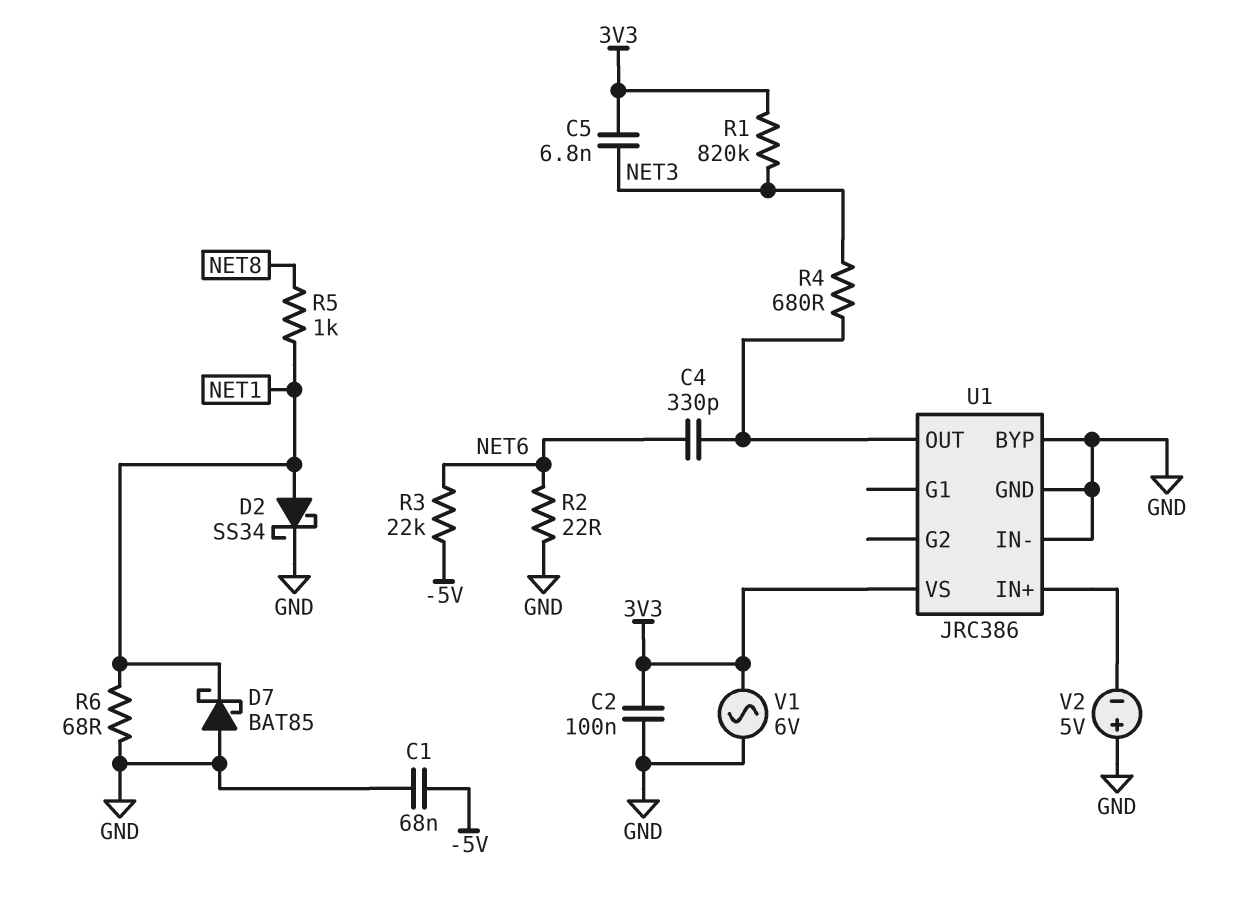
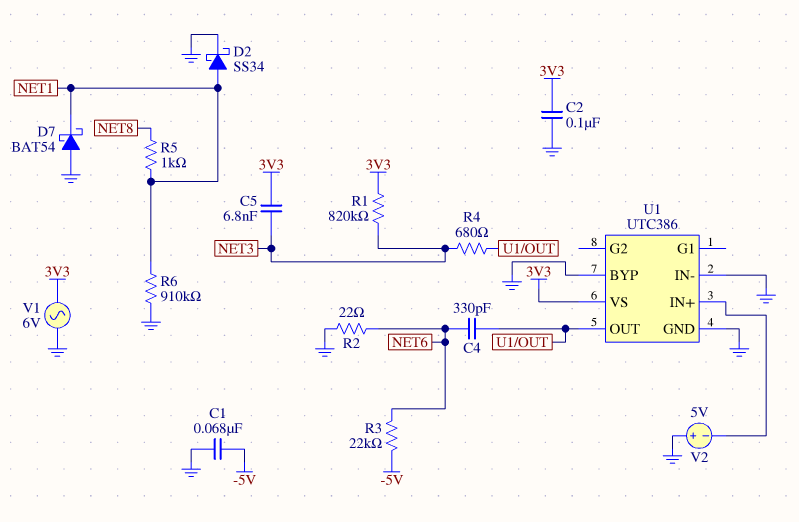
D7: schottky BAT85 (A GND, K NET1) -> schottky BAT54 (A GND, K NET1)
R6: 68 (GND, NET1) -> 910k (GND, NET1)
U1: JRC386 -> UTC386

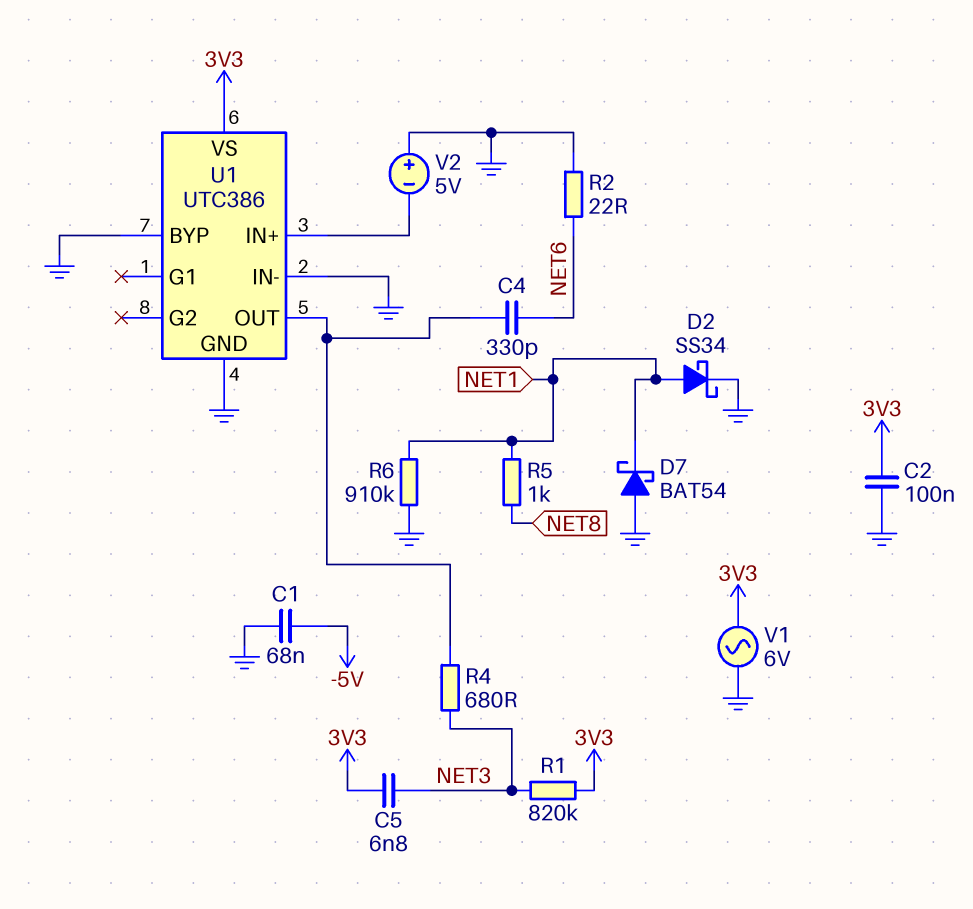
R3: 22k (-5V, NET6) -> none

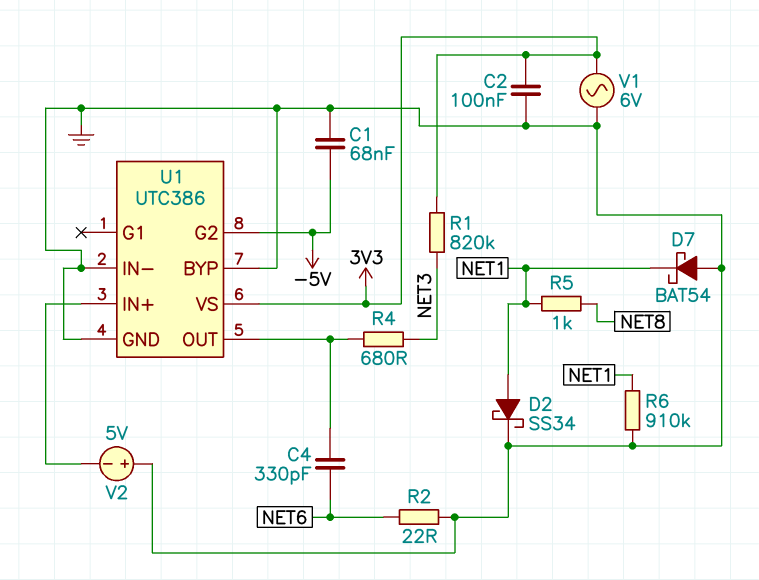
C5: 6.8nF (3V3, NET3) -> none
U1 pin G2: none -> -5V

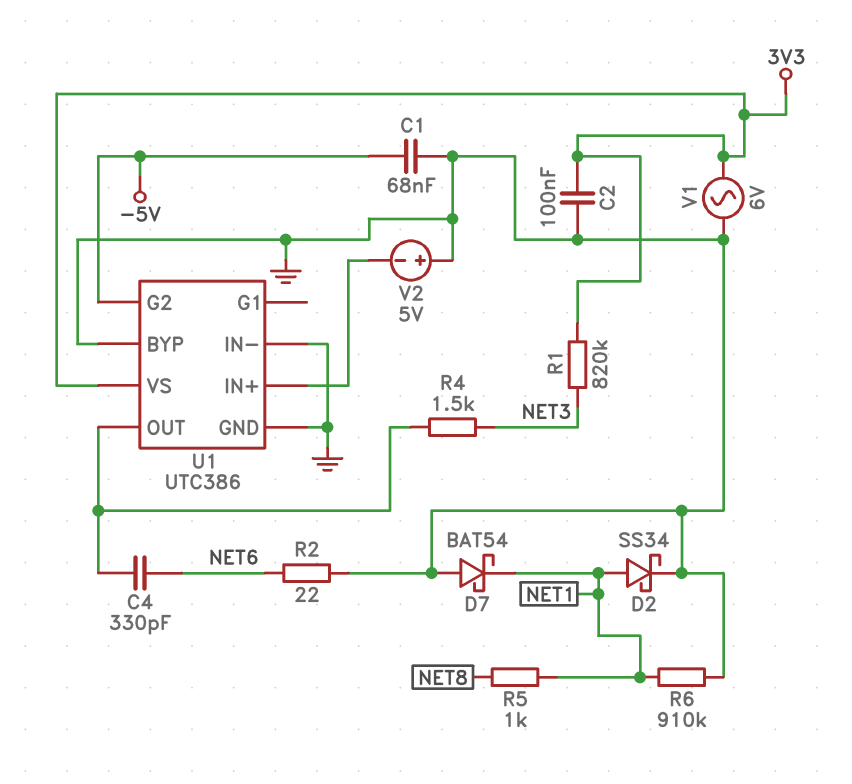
R4: 680 (NET3, U1/OUT) -> 1.5k (NET3, U1/OUT)

